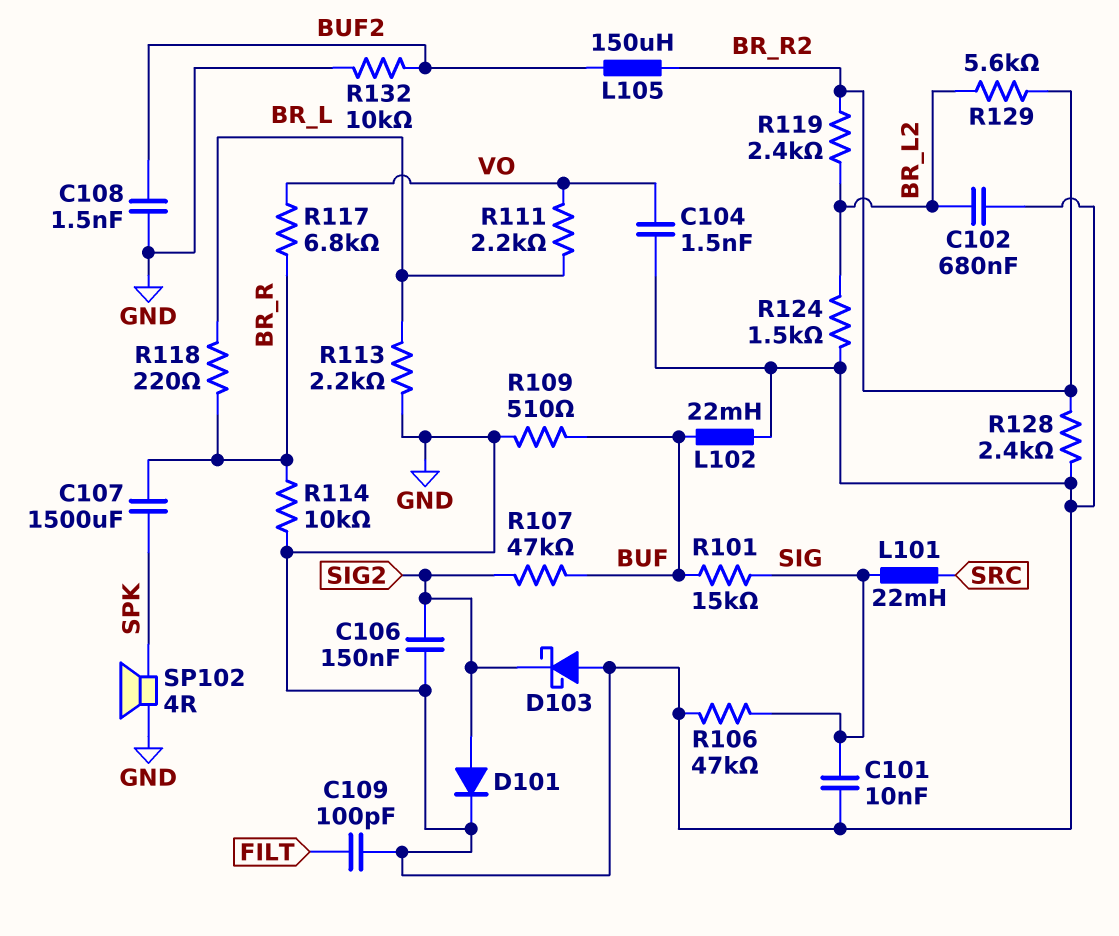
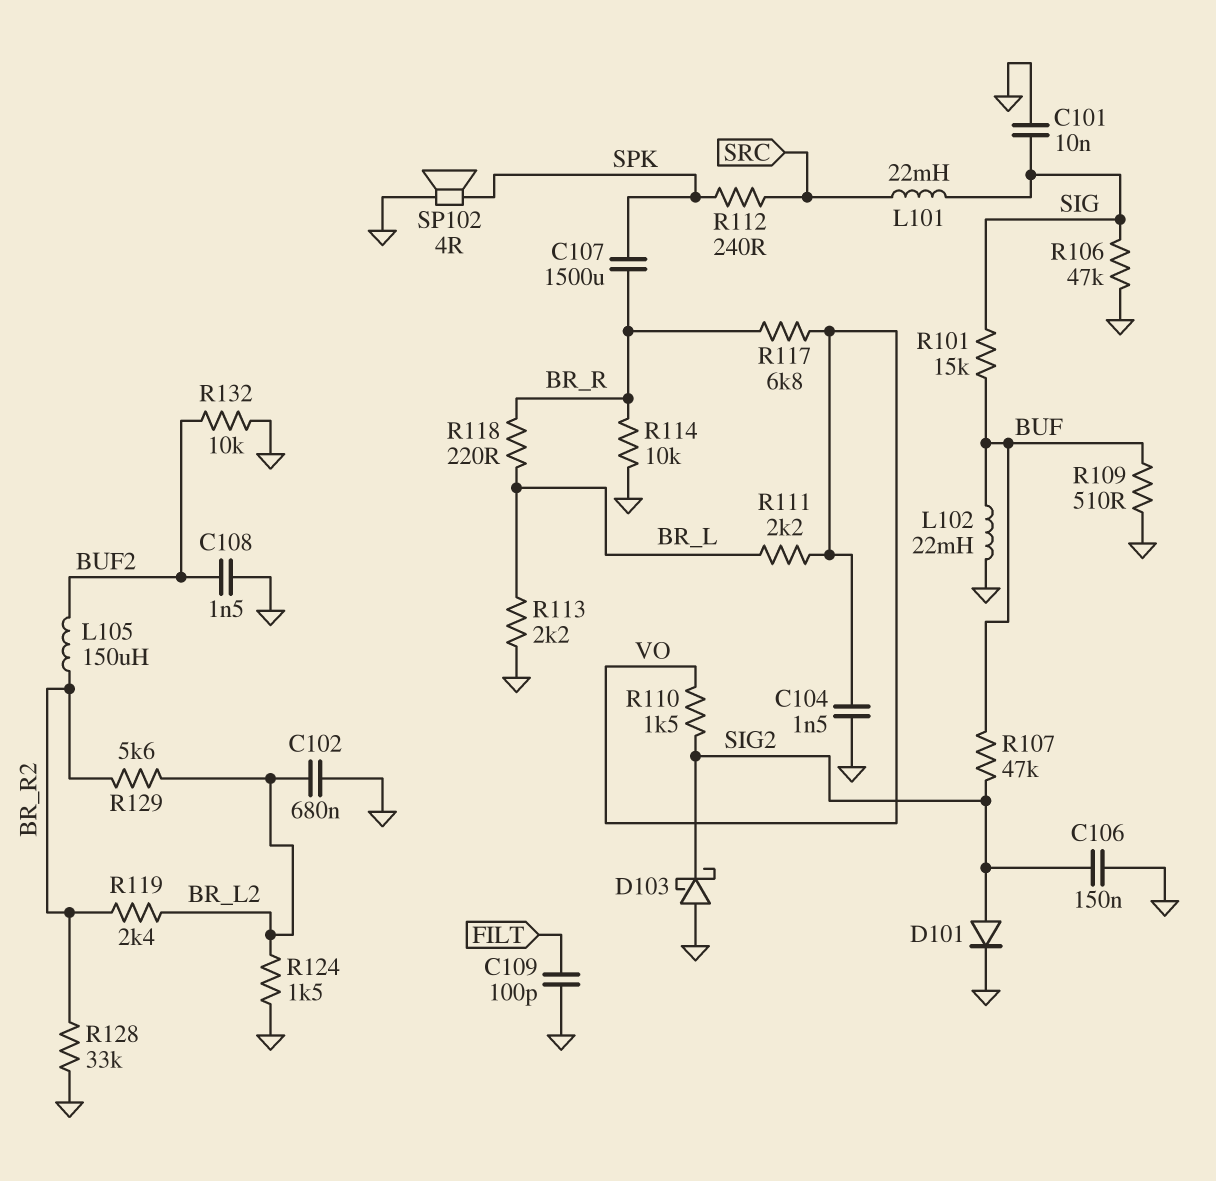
R110: none -> 1.5k (SIG2, VO)
R112: none -> 240 (SPK, SRC)
R128: 2.4k (BR_R2, GND) -> 33k (BR_R2, GND)

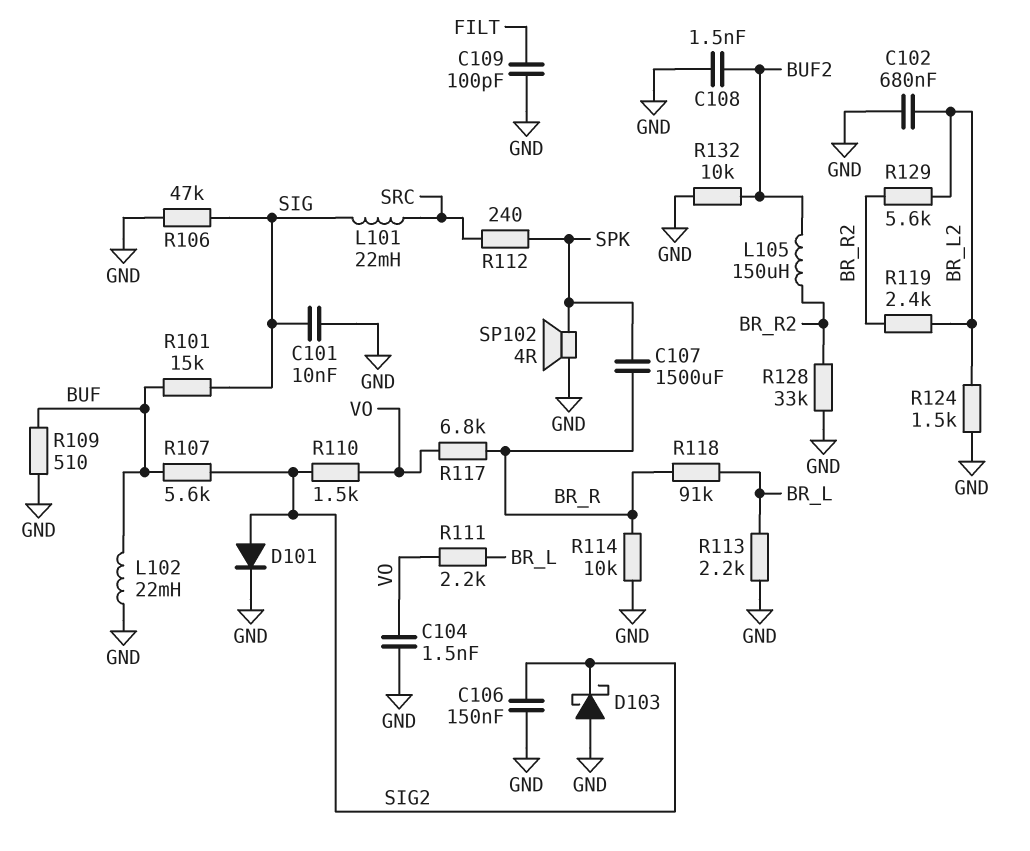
R107: 47k (BUF, SIG2) -> 5.6k (BUF, SIG2)
R118: 220 (BR_L, BR_R) -> 91k (BR_L, BR_R)

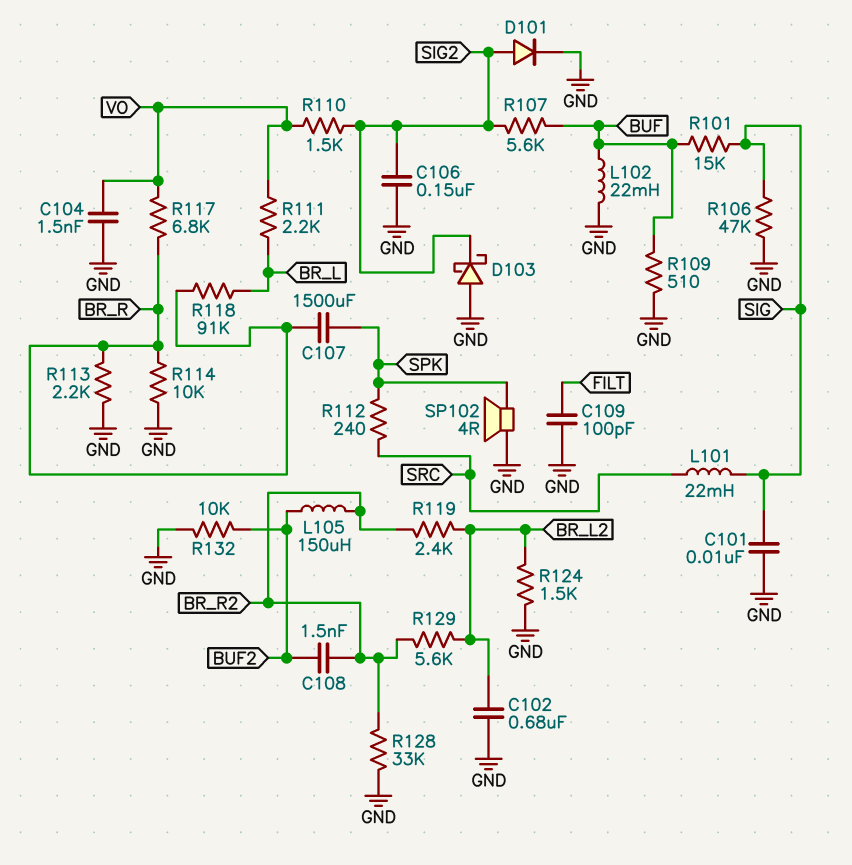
C108: 1.5nF (BUF2, GND) -> 1.5nF (BR_R2, BUF2)
R113: 2.2k (BR_L, GND) -> 2.2k (BR_R, GND)

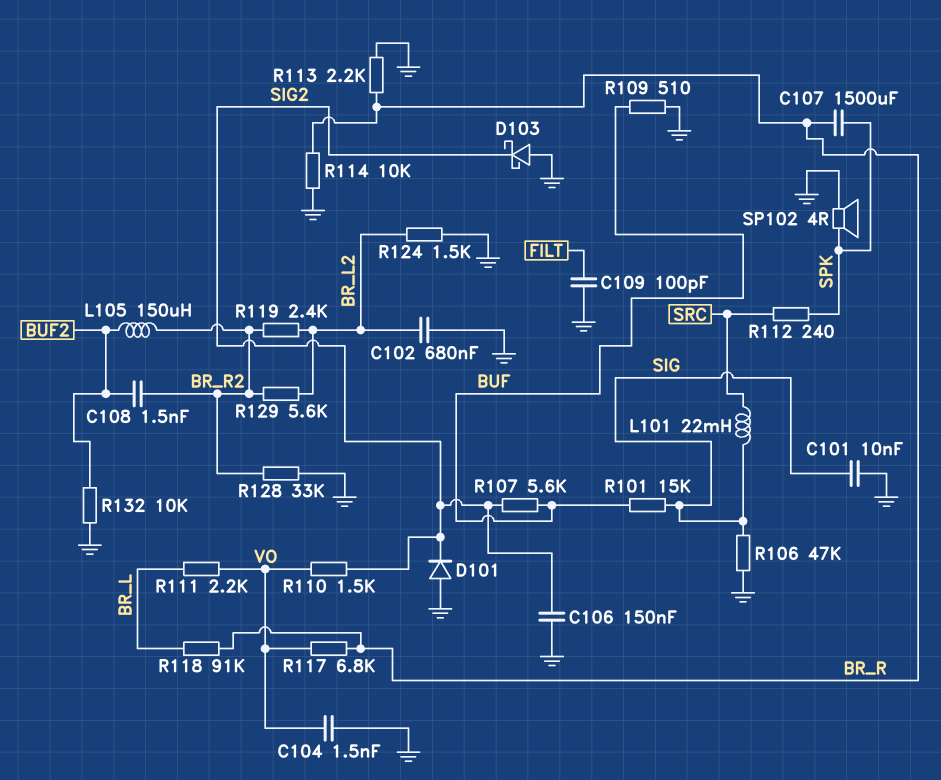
D101: diode (A SIG2, K GND) -> diode (A GND, K SIG2)
L102: 22mH (BUF, GND) -> none

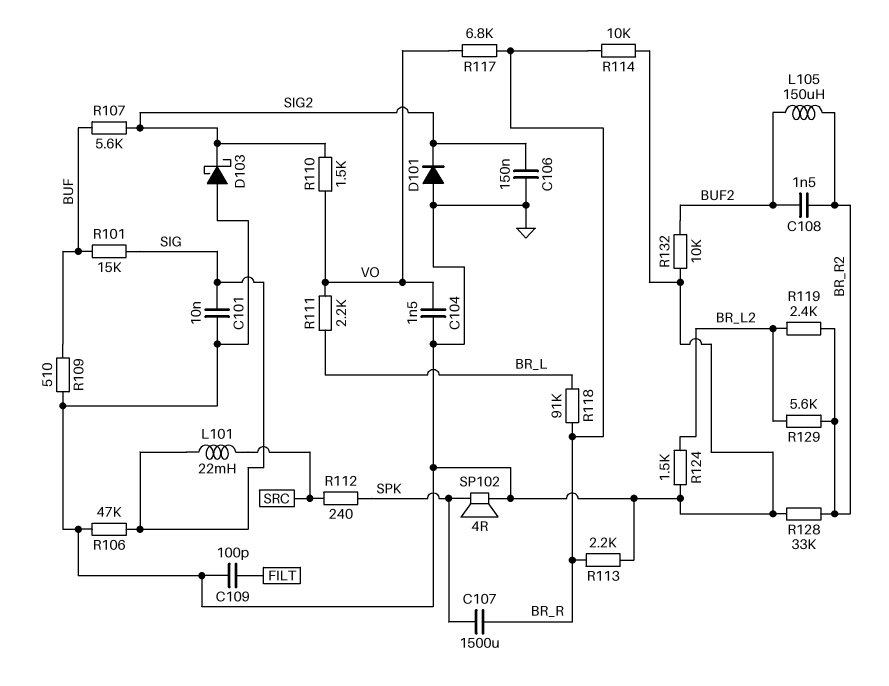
C102: 680nF (BR_L2, GND) -> none

